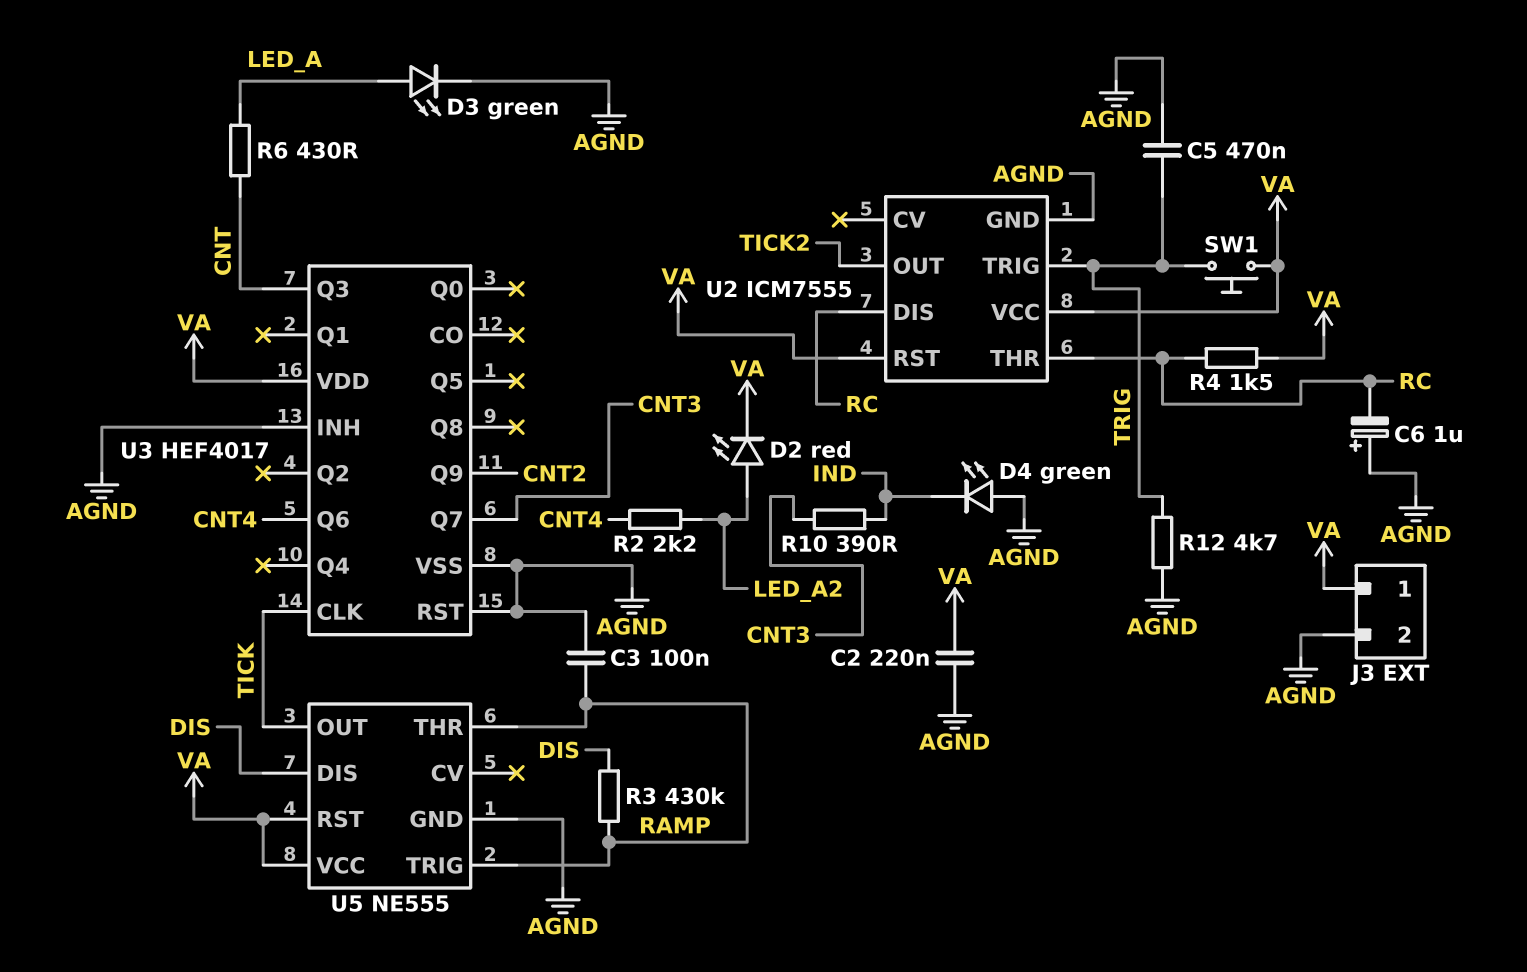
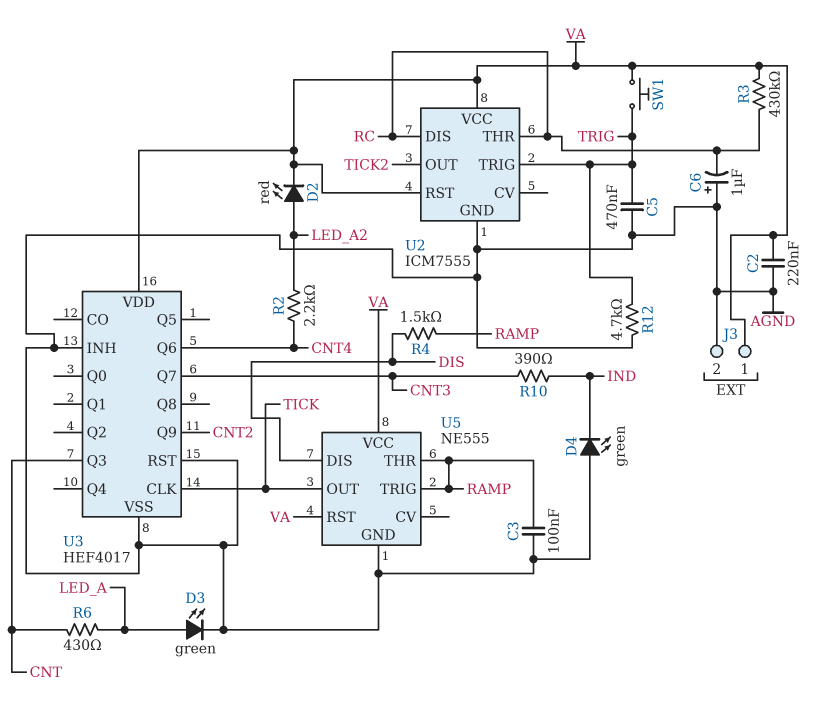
R3: 430k (DIS, RAMP) -> 430k (RC, VA)
R4: 1.5k (RC, VA) -> 1.5k (DIS, RAMP)

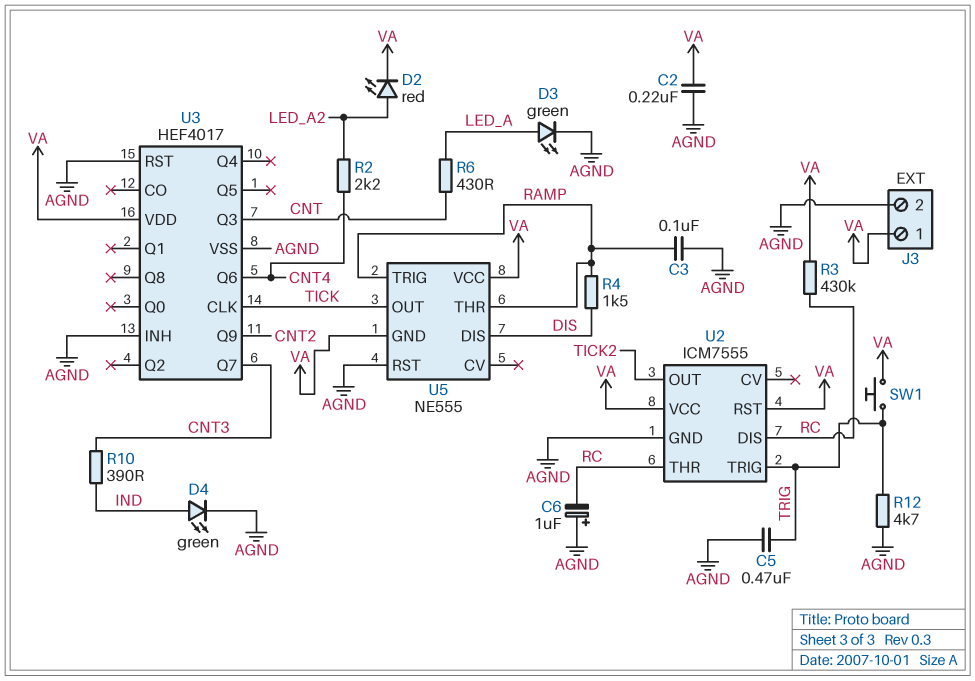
D4: LED green (A AGND, K IND) -> LED green (A IND, K AGND)
U5 pin GND: AGND -> VA
U5 pin RST: VA -> AGND

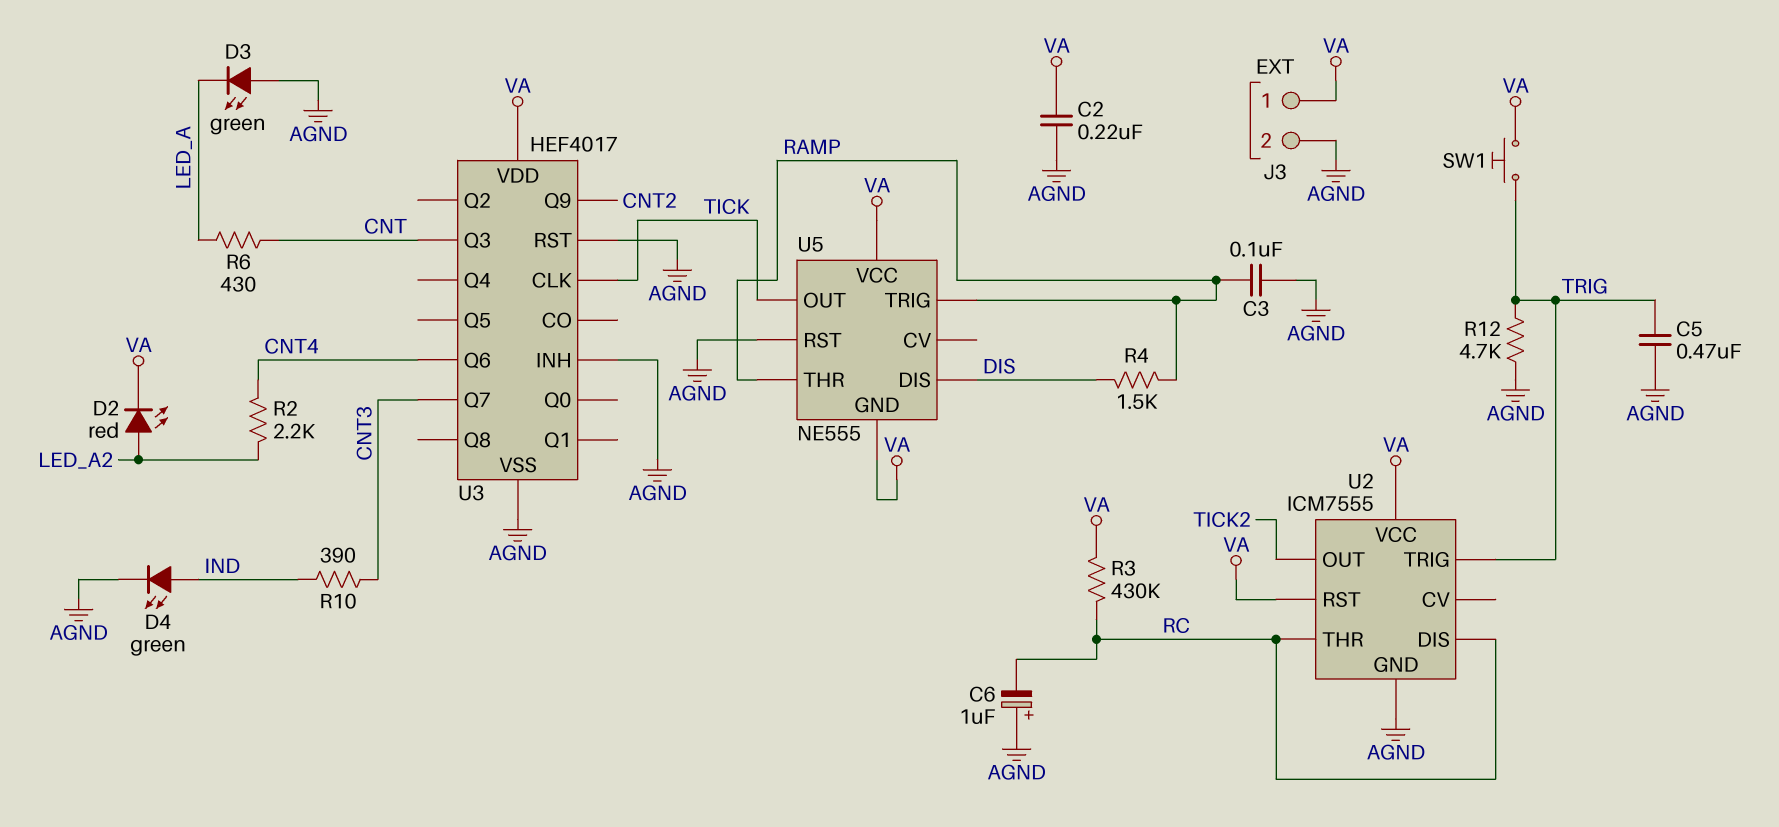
D3: LED green (A LED_A, K AGND) -> LED green (A AGND, K LED_A)

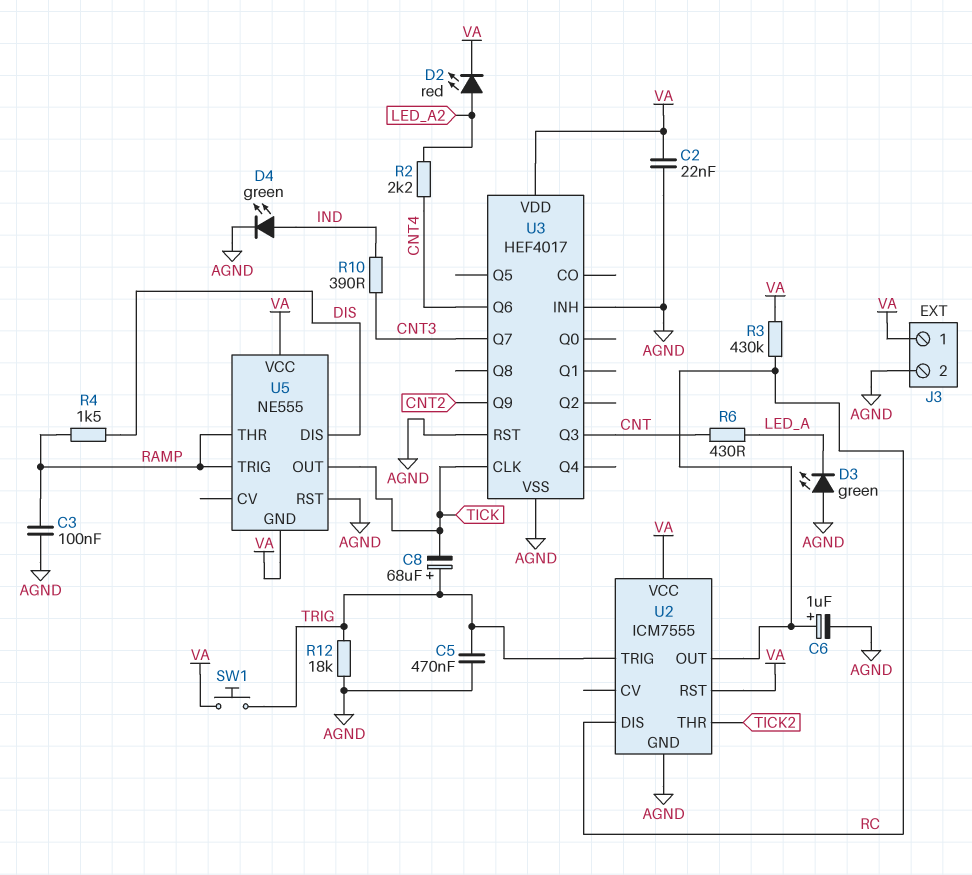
C2: 220nF (AGND, VA) -> 22nF (AGND, VA)
C6: 1uF (plus AGND, minus RC) -> 1uF (plus RC, minus AGND)
C8: none -> 68uF (plus TRIG, minus TICK)
R12: 4.7k (AGND, TRIG) -> 18k (AGND, TRIG)
U2 pin OUT: TICK2 -> RC
U2 pin THR: RC -> TICK2

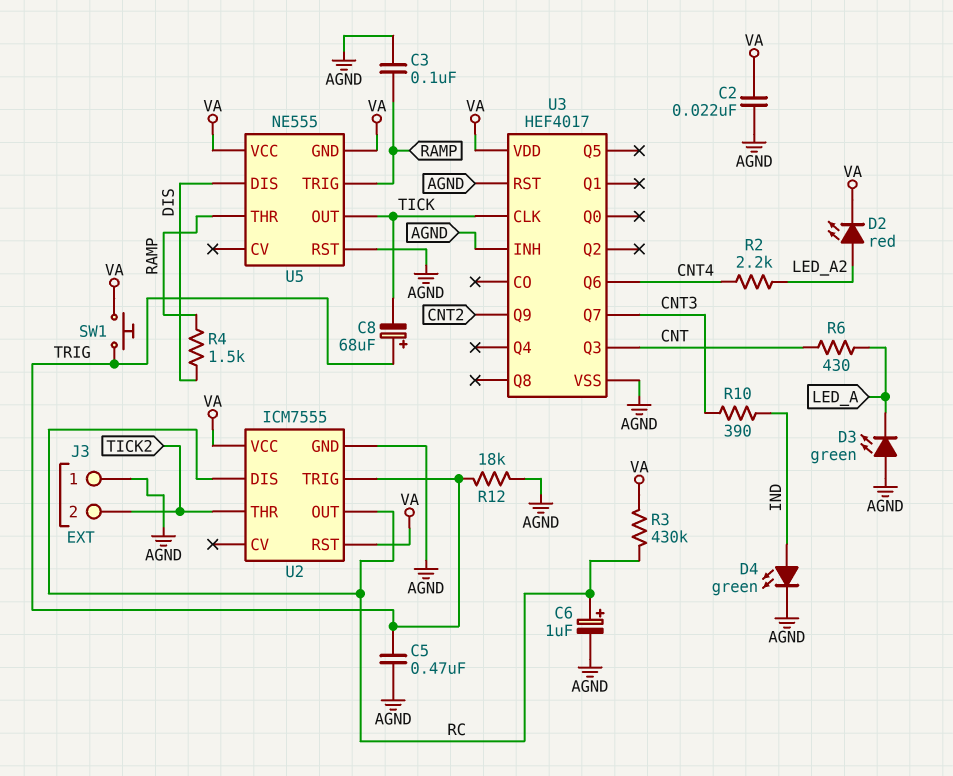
J3 pin 1: VA -> AGND
J3 pin 2: AGND -> TICK2

